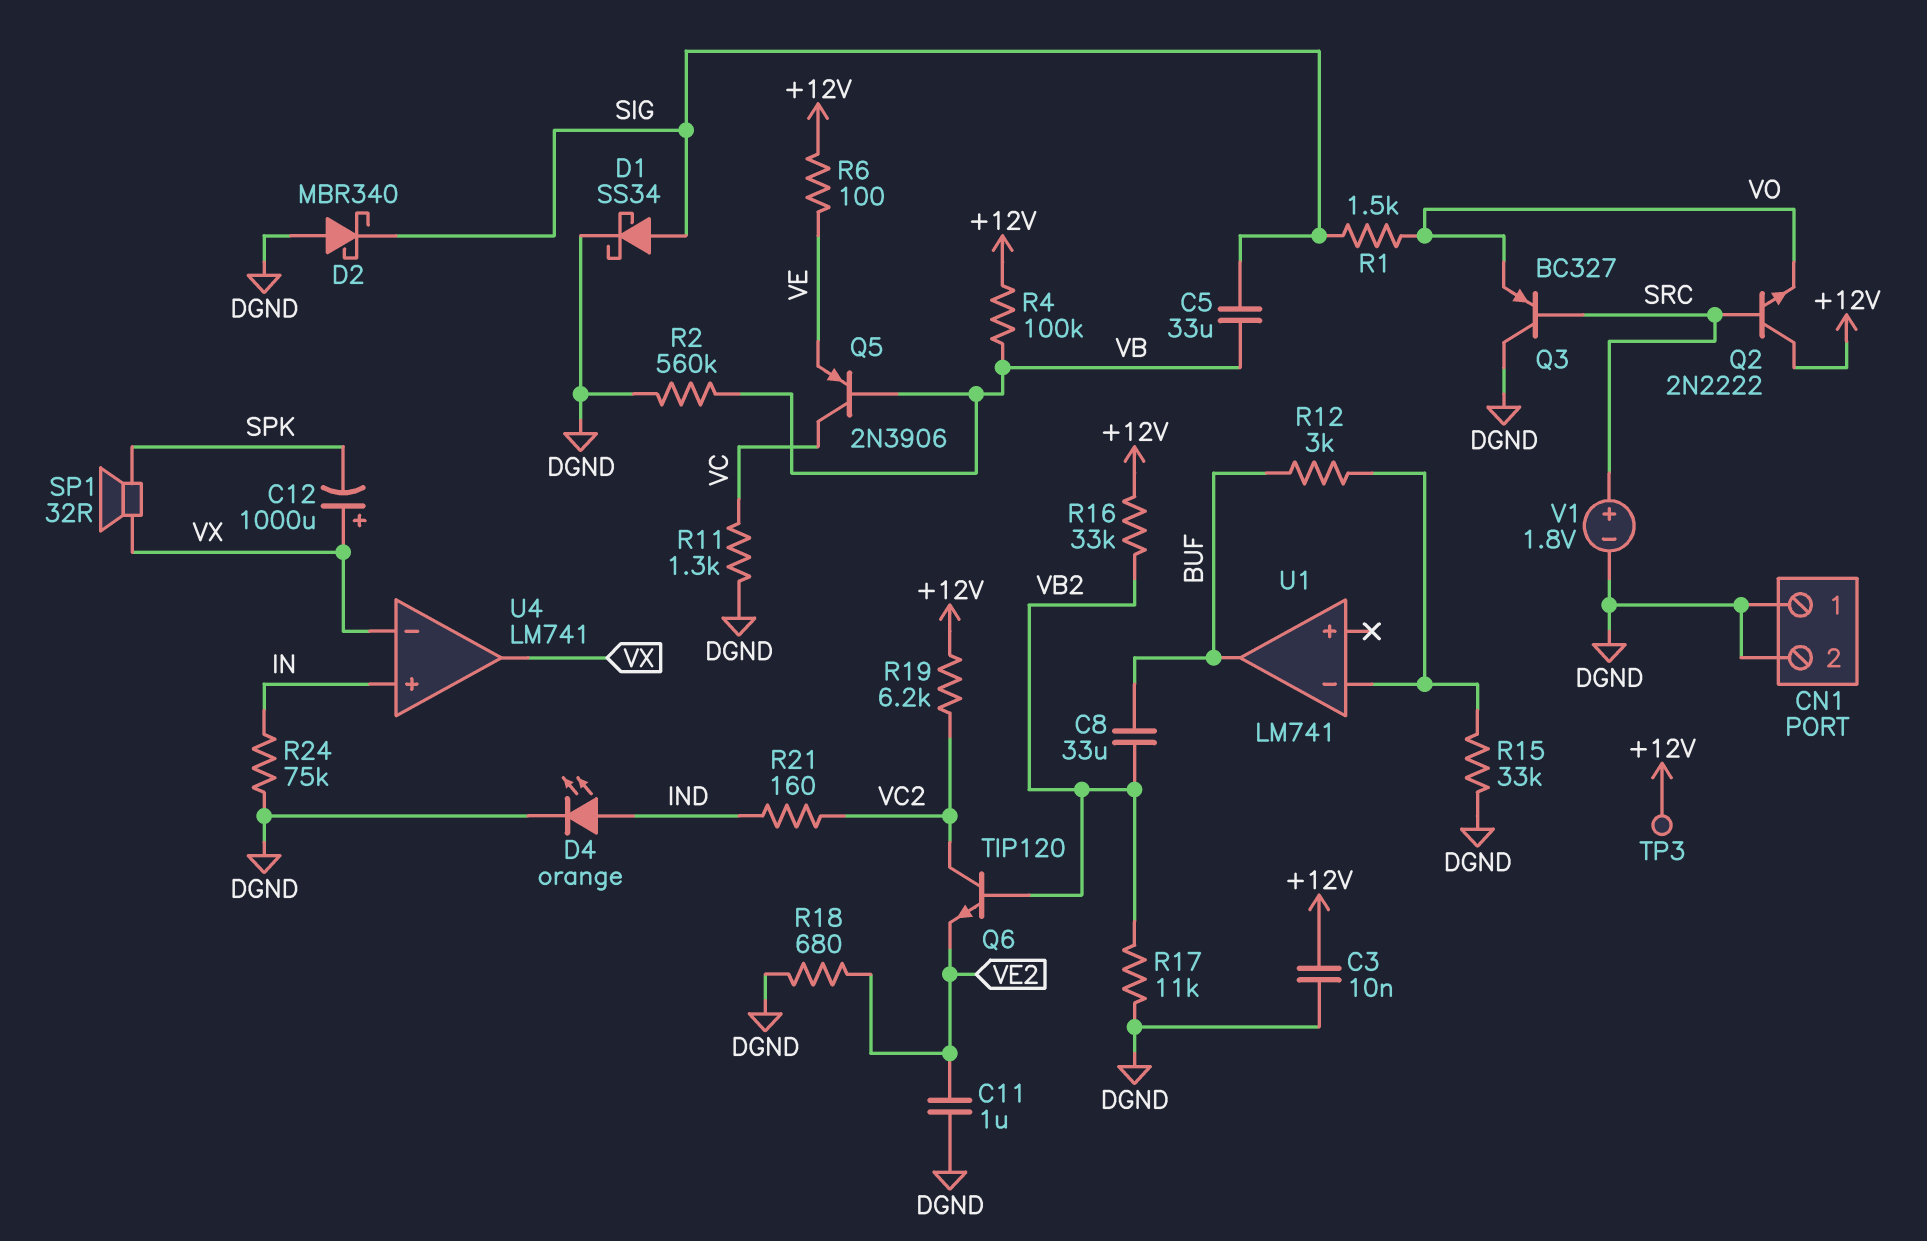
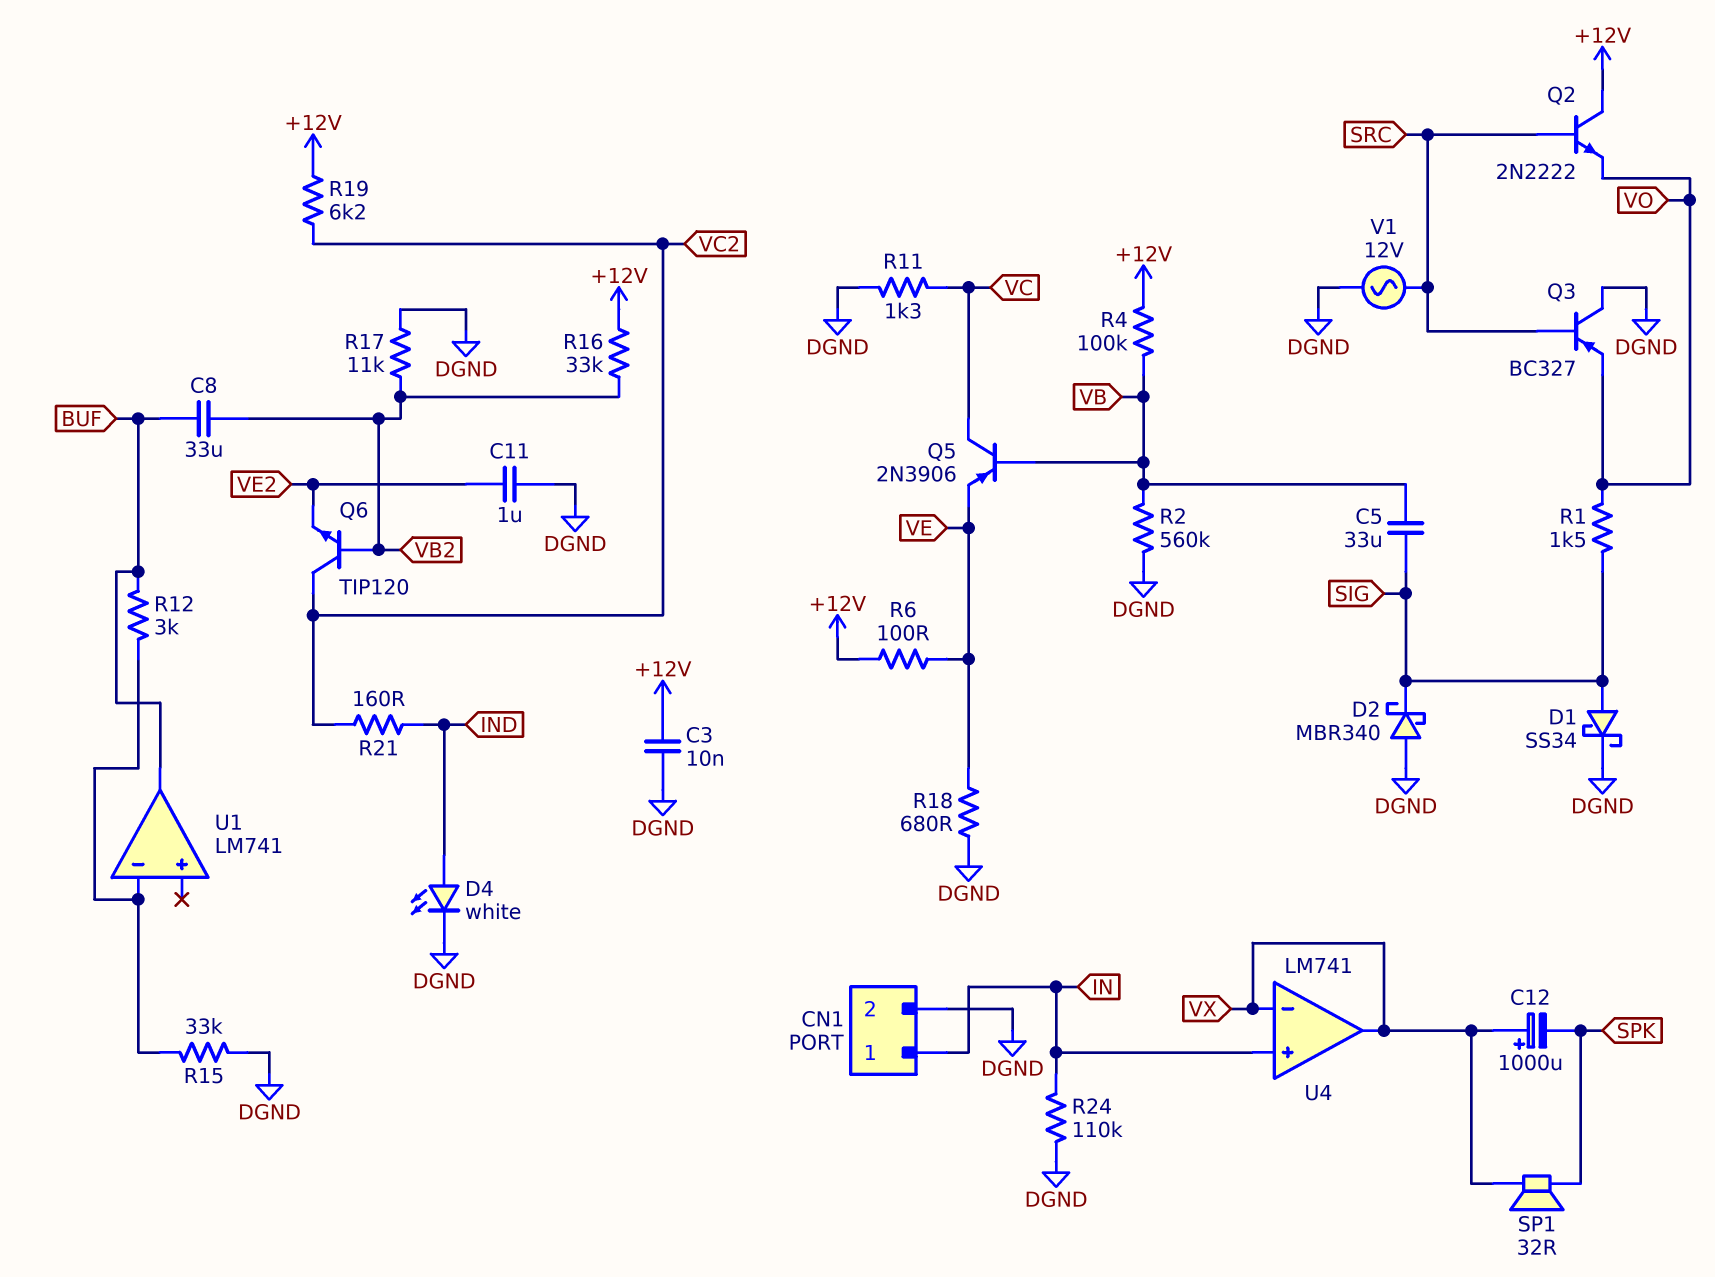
CN1 pin 1: DGND -> IN
D4: LED orange (A IND, K DGND) -> LED white (A IND, K DGND)
R18: 680 (DGND, VE2) -> 680 (DGND, VE)
R24: 75k (DGND, IN) -> 110k (DGND, IN)
TP3: test point (+12V) -> none
V1: 1.8V (plus SRC, minus DGND) -> AC 12V (DGND, SRC)

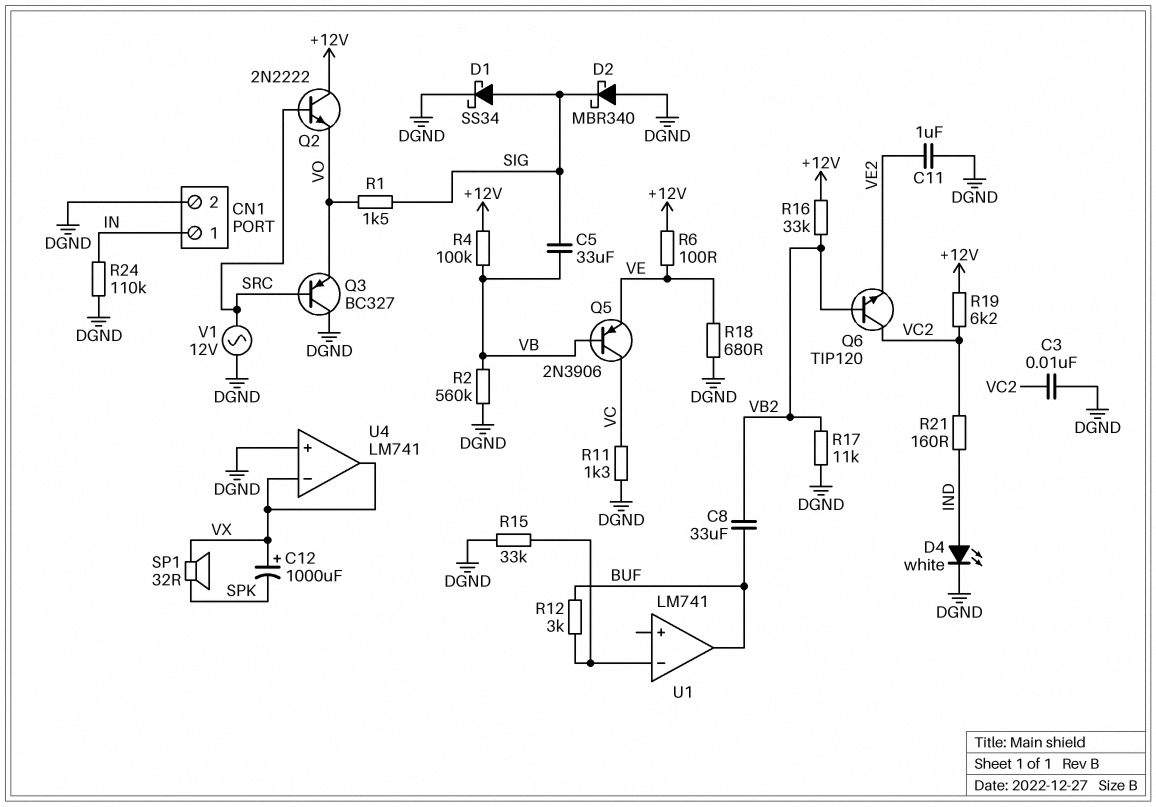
C3: 10nF (+12V, DGND) -> 10nF (DGND, VC2)
U4 pin in+: IN -> DGND

